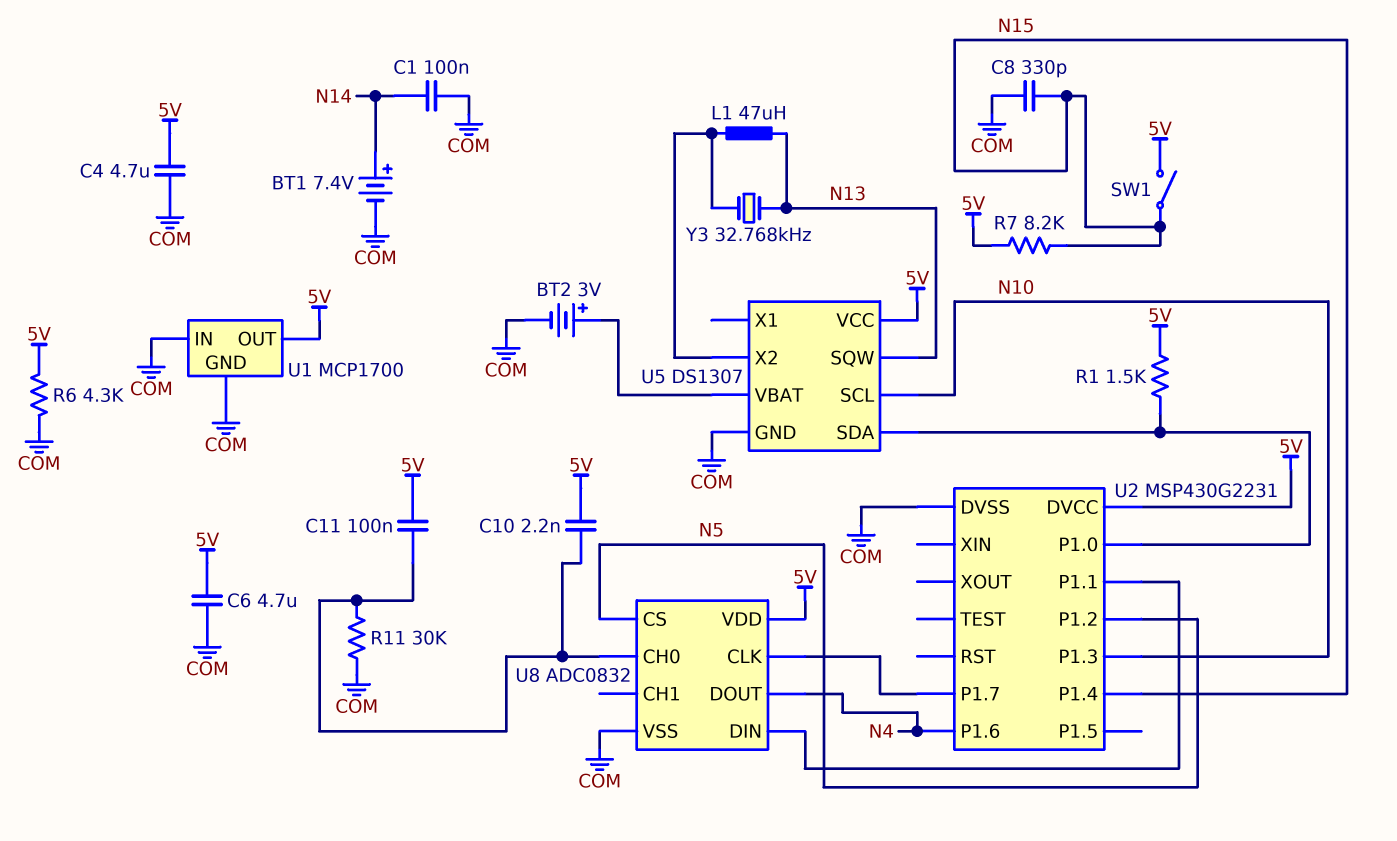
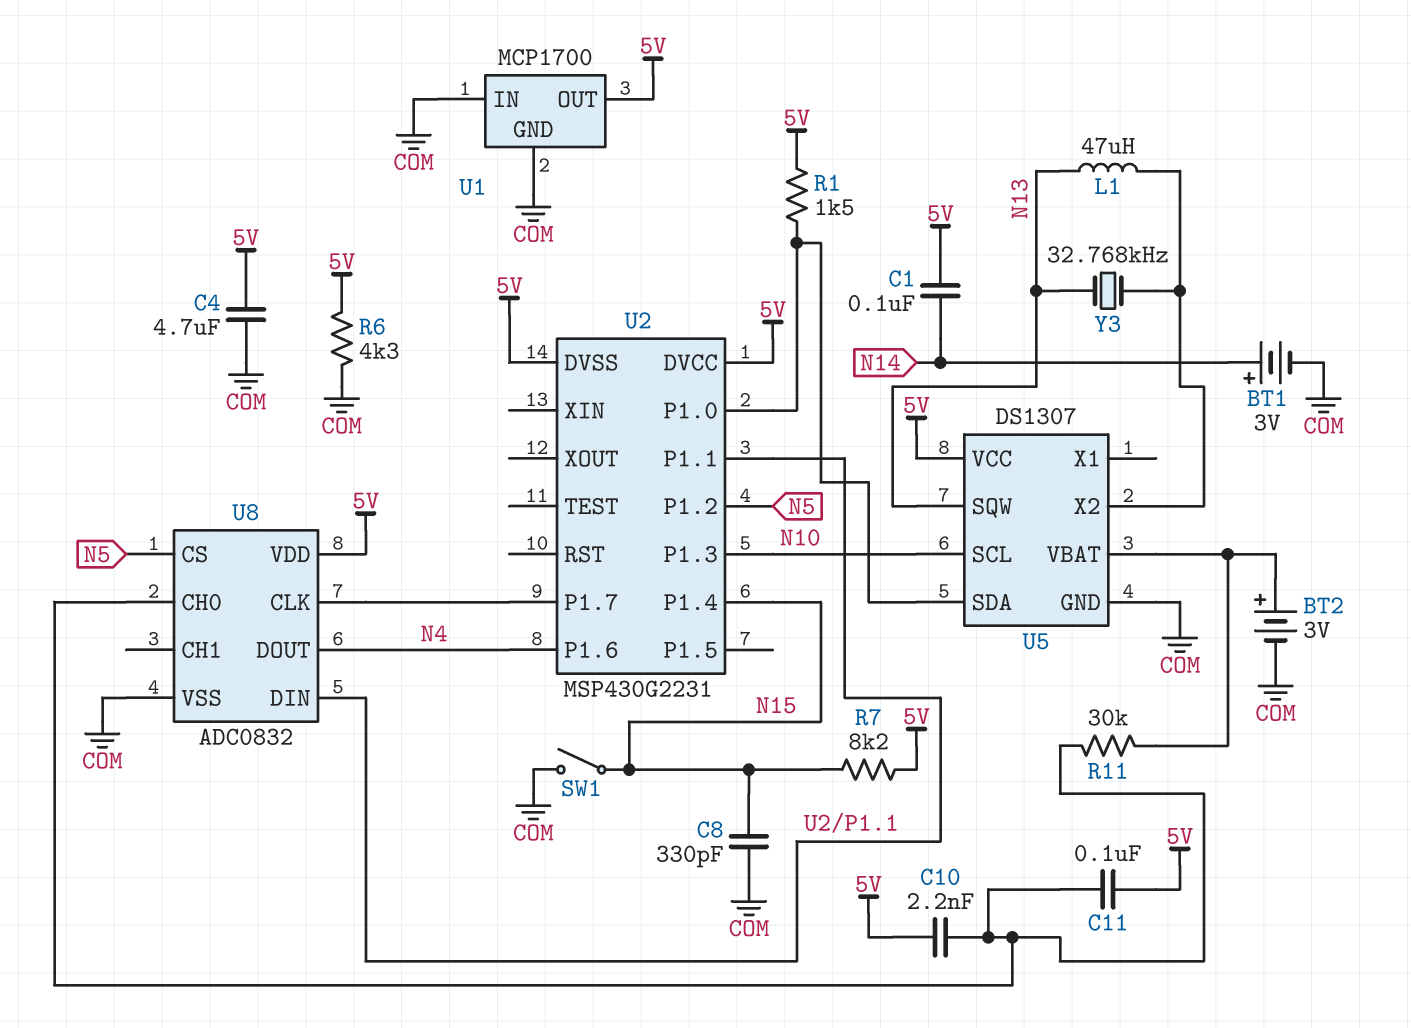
BT1: 7.4V (plus N14, minus COM) -> 3V (plus N14, minus COM)
C1: 100nF (COM, N14) -> 100nF (5V, N14)
C6: 4.7uF (5V, COM) -> none
R11: 30k (COM, U8/CH0) -> 30k (U5/VBAT, U8/CH0)
SW1: switch (5V, N15) -> switch (COM, N15)
U2 pin DVSS: COM -> 5V

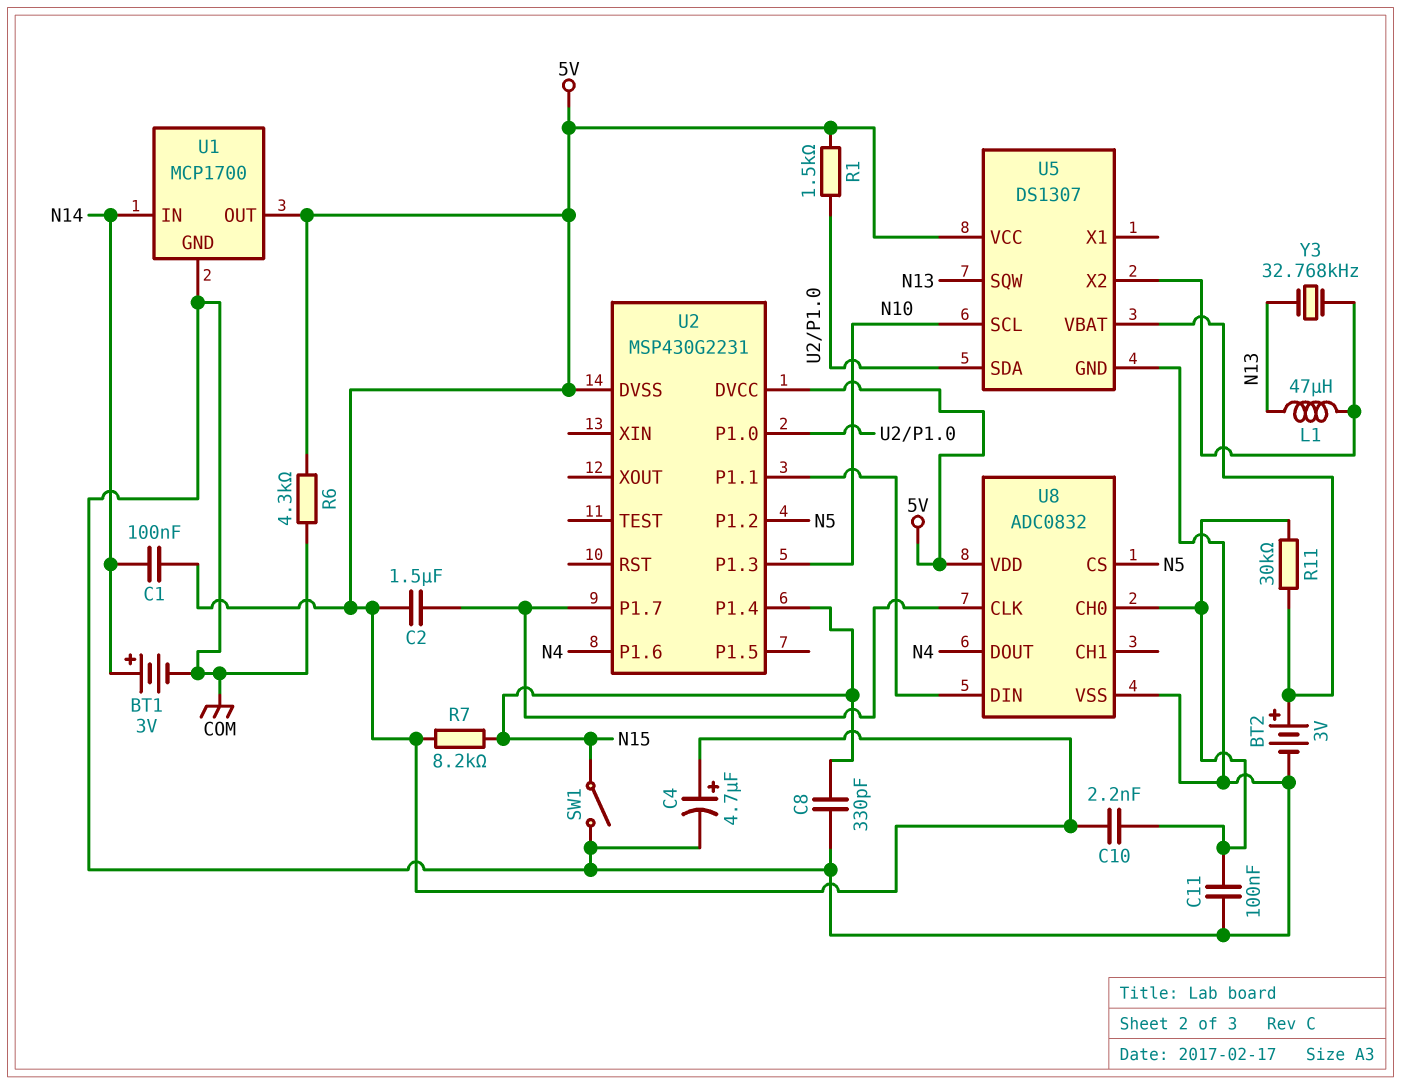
C2: none -> 1.5uF (5V, U2/P1.7)
C4: 4.7uF (5V, COM) -> 4.7uF (plus 5V, minus COM)
C11: 100nF (5V, U8/CH0) -> 100nF (COM, U8/CH0)
U1 pin IN: COM -> N14

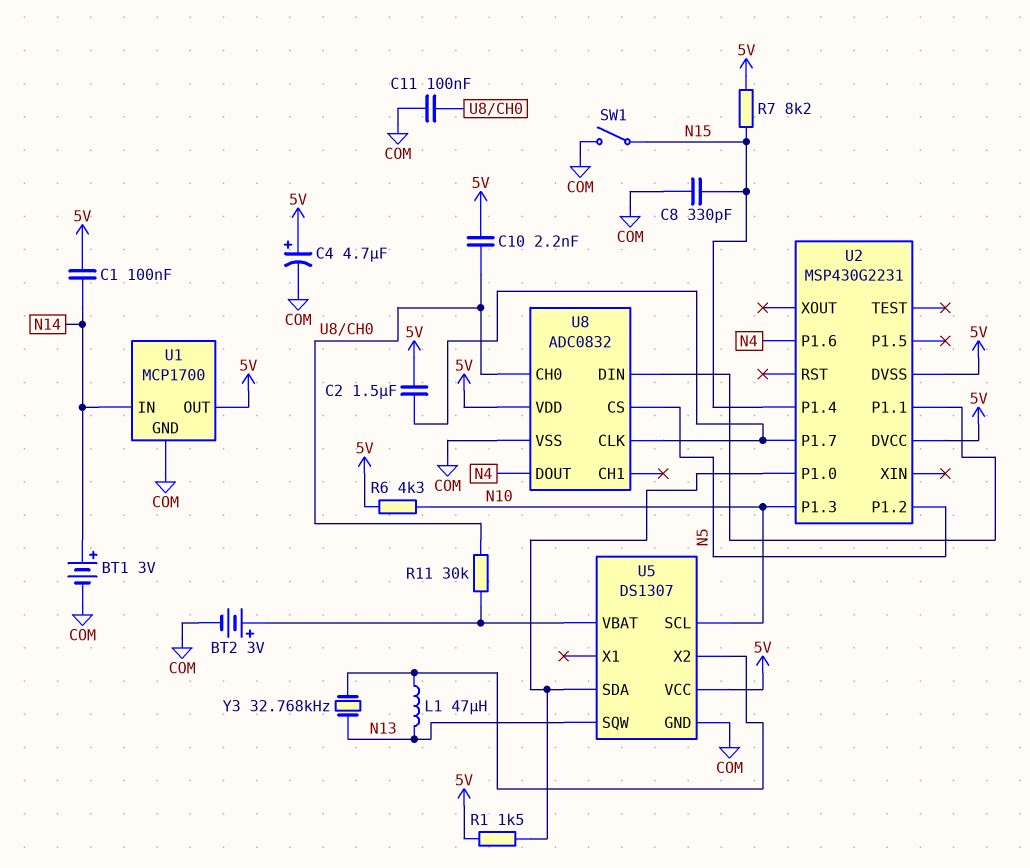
R6: 4.3k (5V, COM) -> 4.3k (5V, N10)

